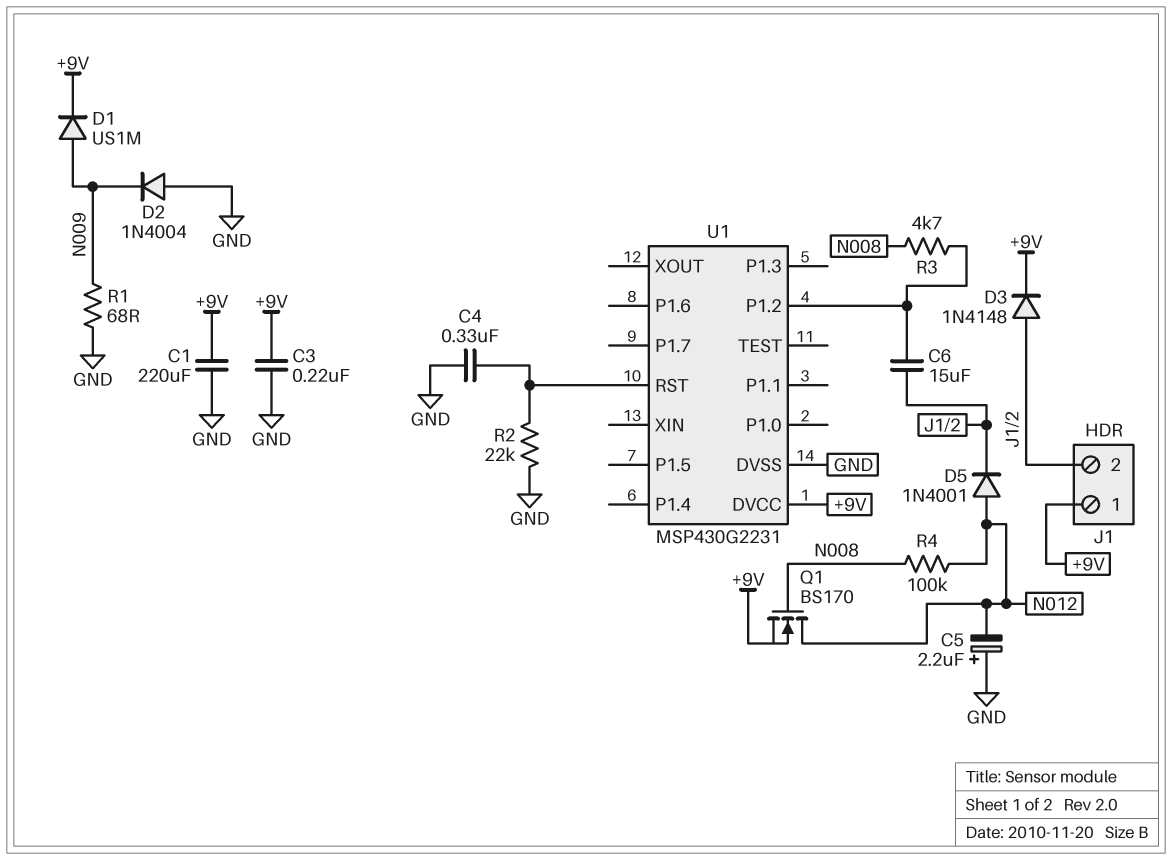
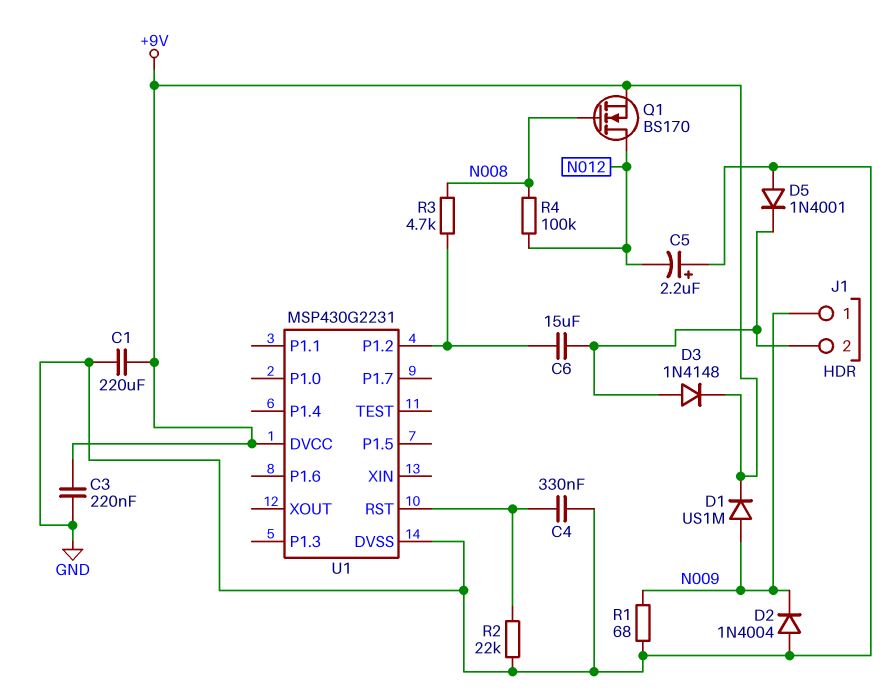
D5: diode 1N4001 (A N012, K J1/2) -> diode 1N4001 (A GND, K J1/2)
J1 pin 1: +9V -> N009

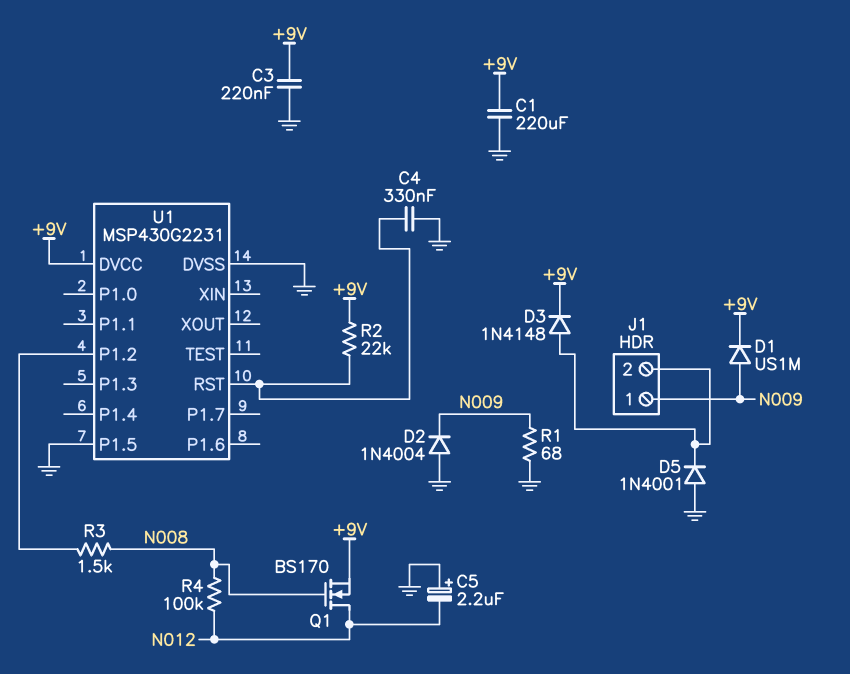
C6: 15uF (J1/2, U1/P1.2) -> none
R2: 22k (GND, U1/RST) -> 22k (+9V, U1/RST)
R3: 4.7k (N008, U1/P1.2) -> 1.5k (N008, U1/P1.2)
U1 pin P1.5: none -> GND

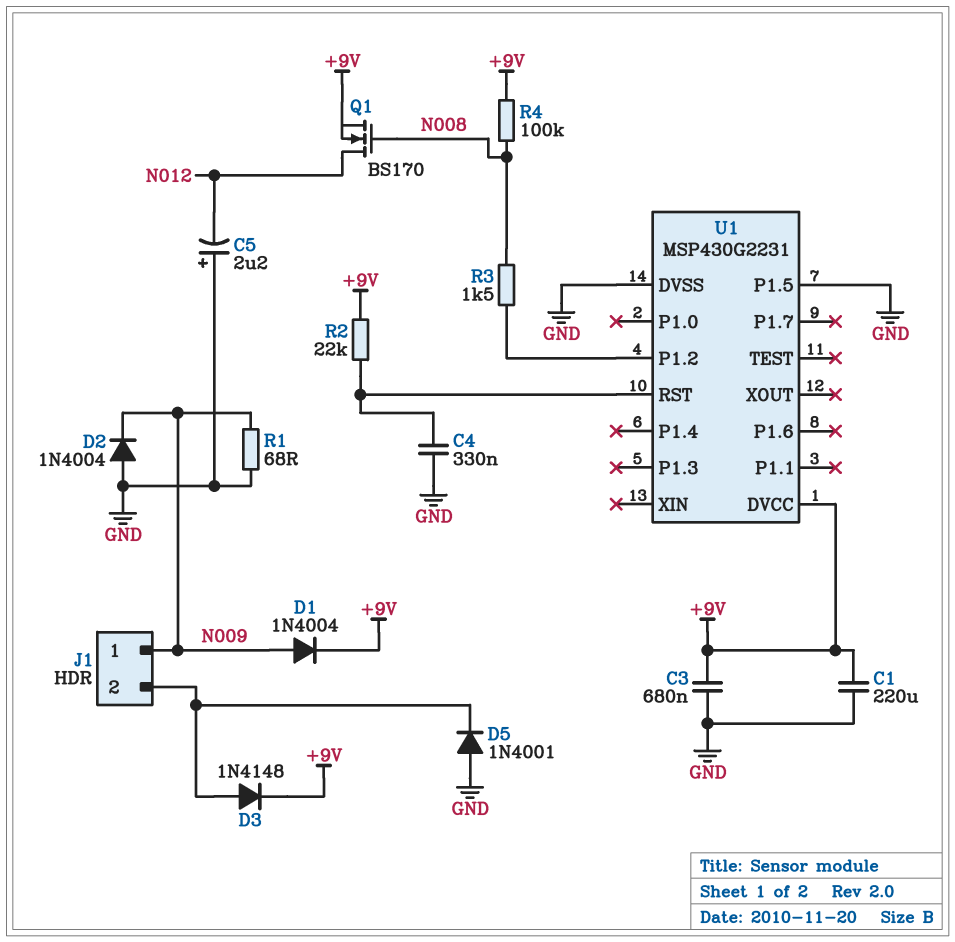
C3: 220nF (+9V, GND) -> 680nF (+9V, GND)
D1: diode US1M (A N009, K +9V) -> diode 1N4004 (A N009, K +9V)
R4: 100k (N008, N012) -> 100k (+9V, N008)

